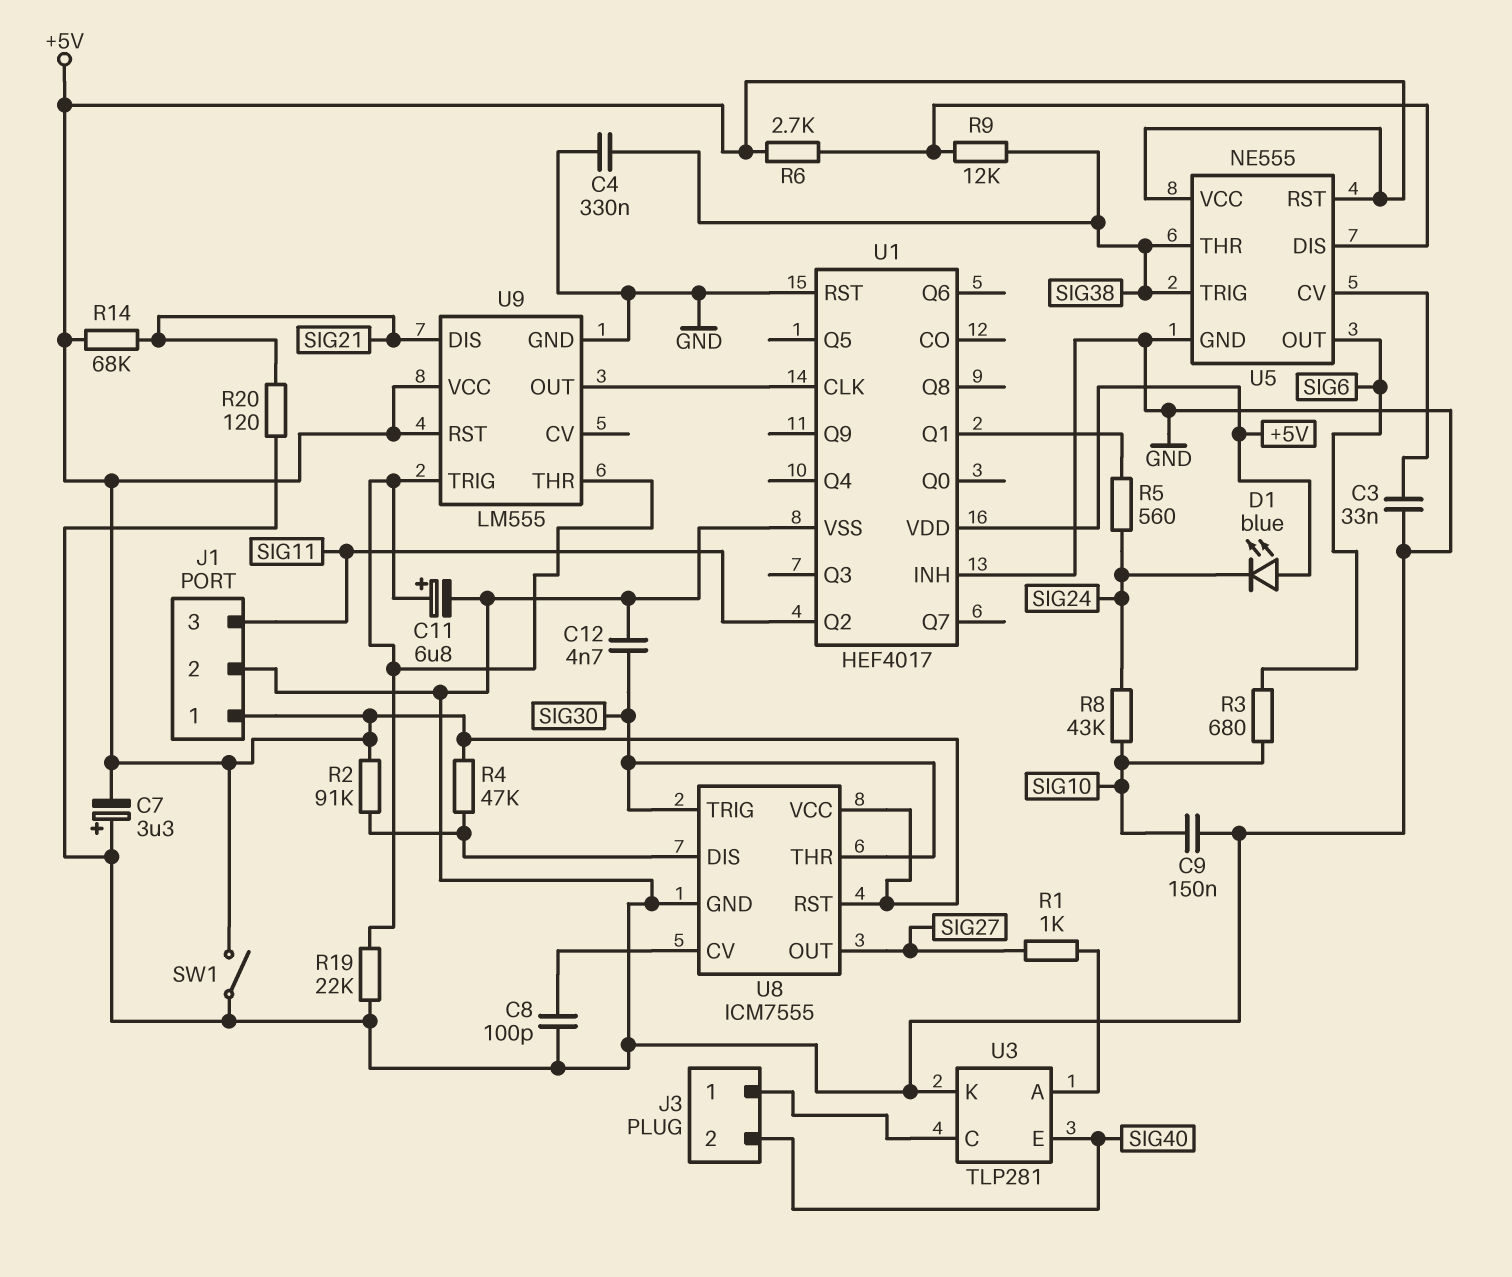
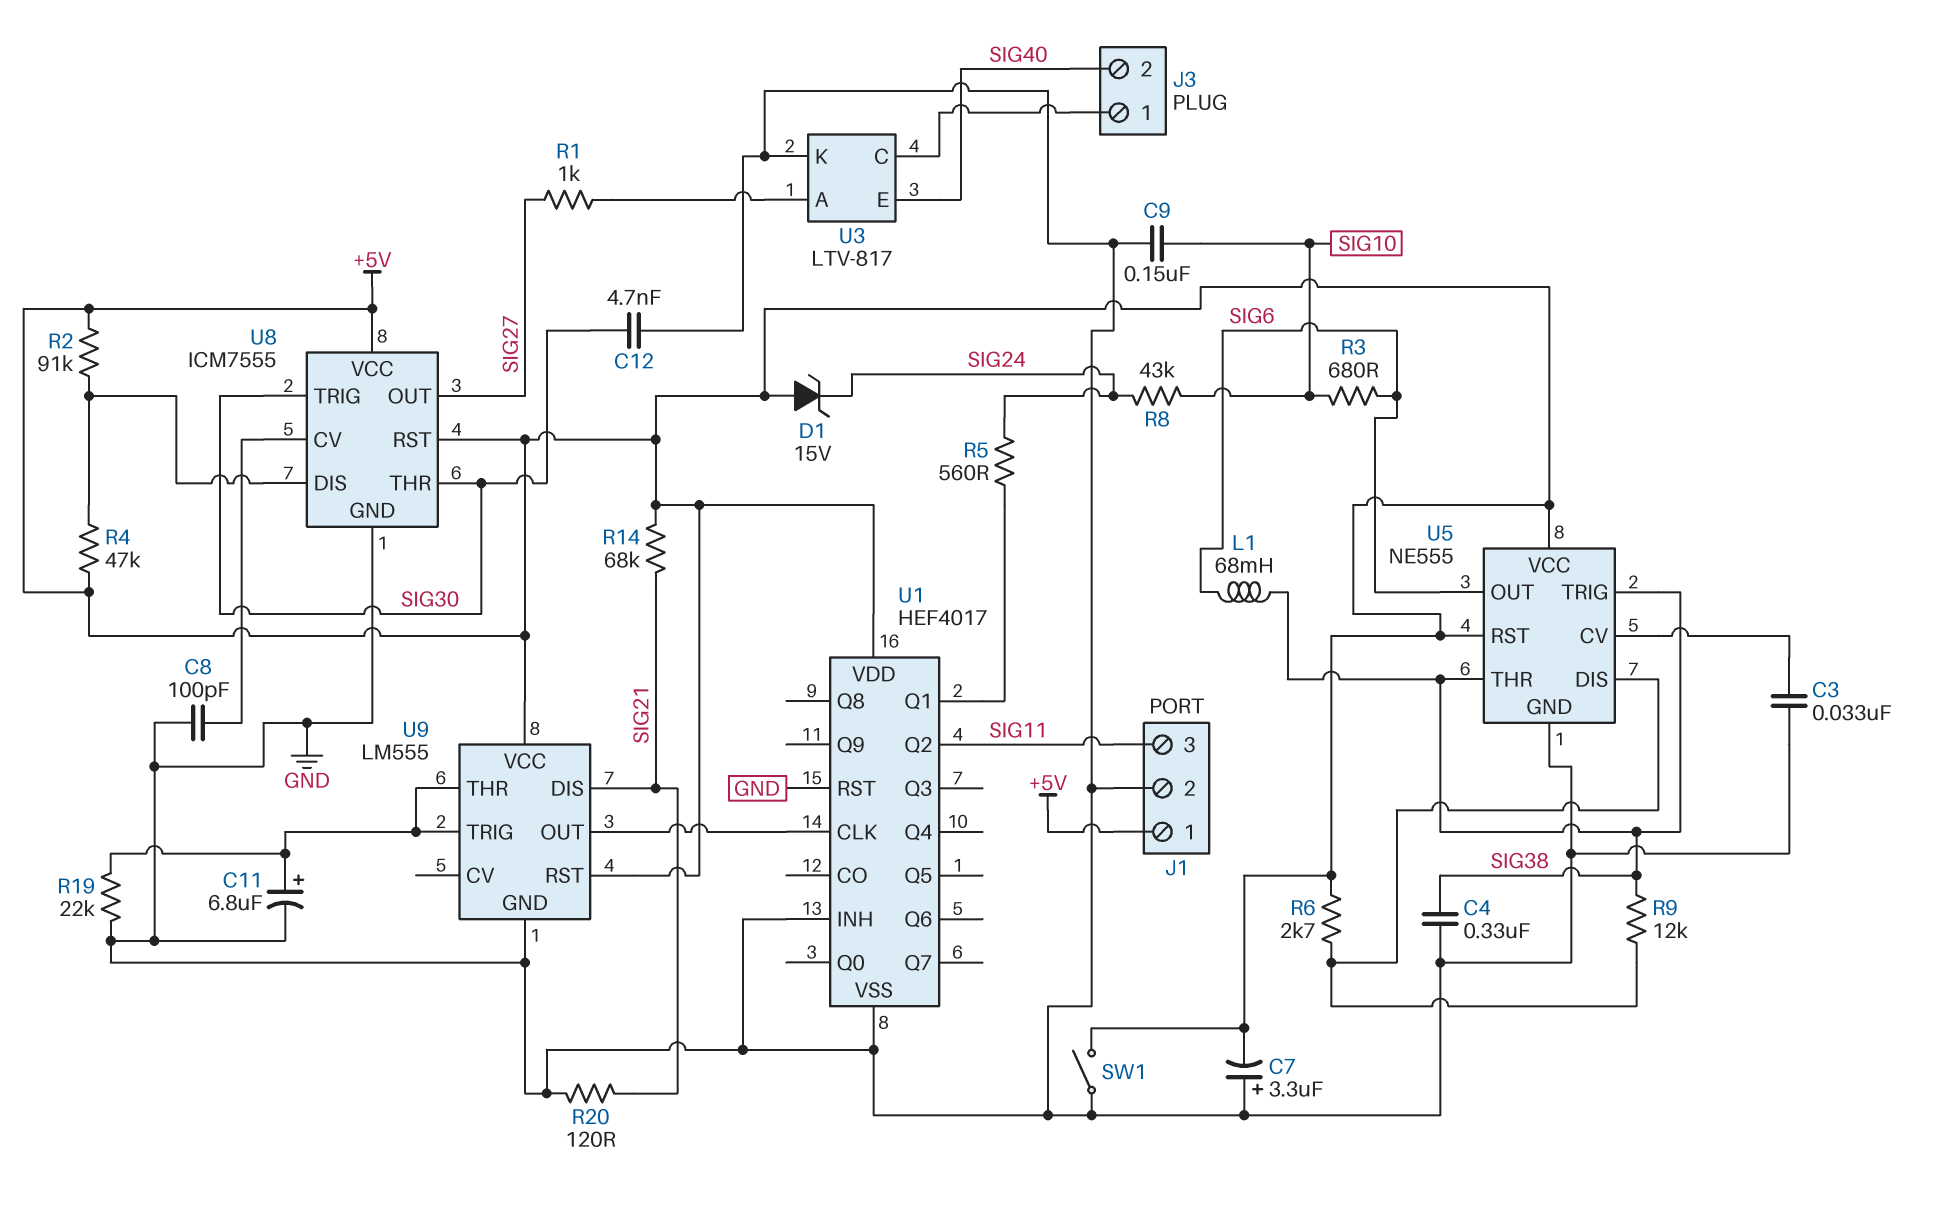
D1: LED blue (A +5V, K SIG24) -> zener 15V (A +5V, K SIG24)
L1: none -> 68mH (SIG6, SIG38)
U3: TLP281 -> LTV-817

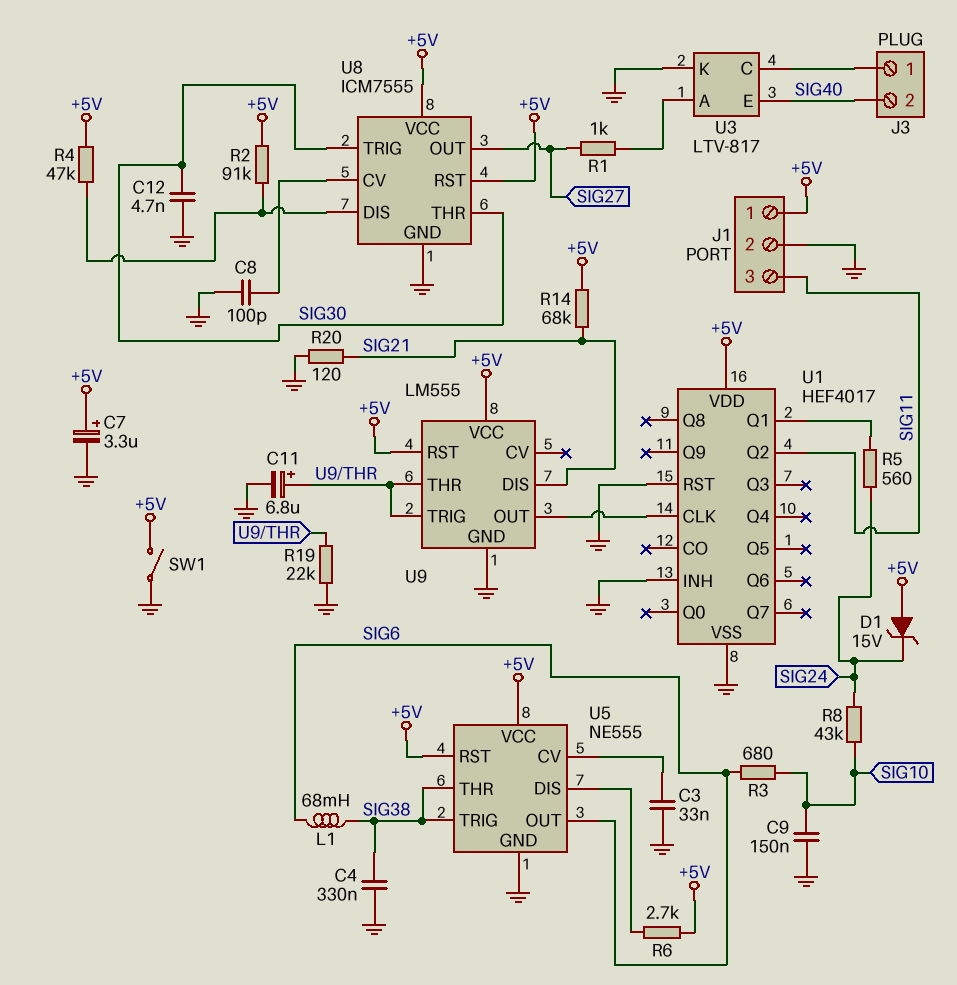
C7: 3.3uF (plus GND, minus +5V) -> 3.3uF (plus +5V, minus GND)
R9: 12k (SIG38, U5/DIS) -> none

